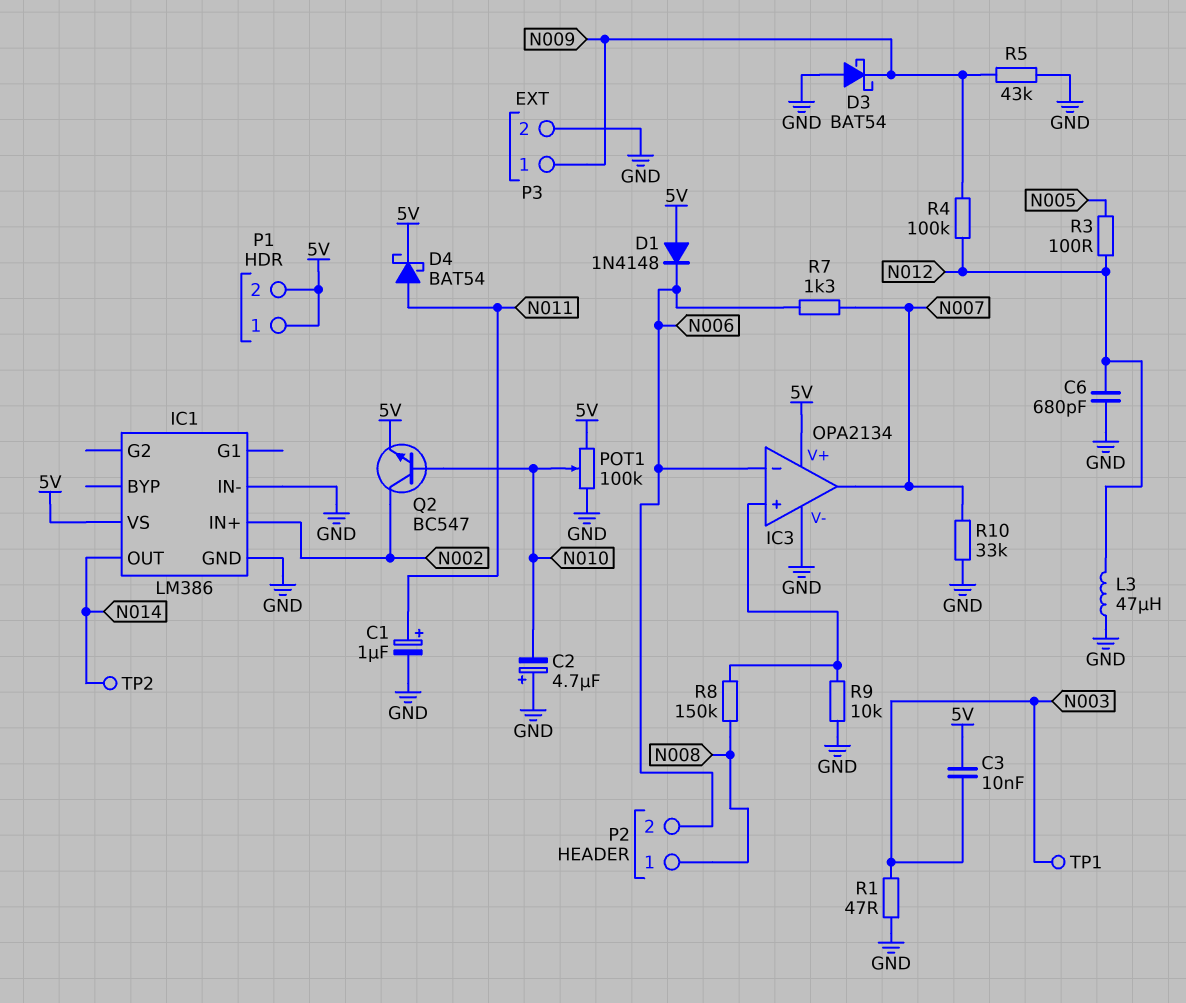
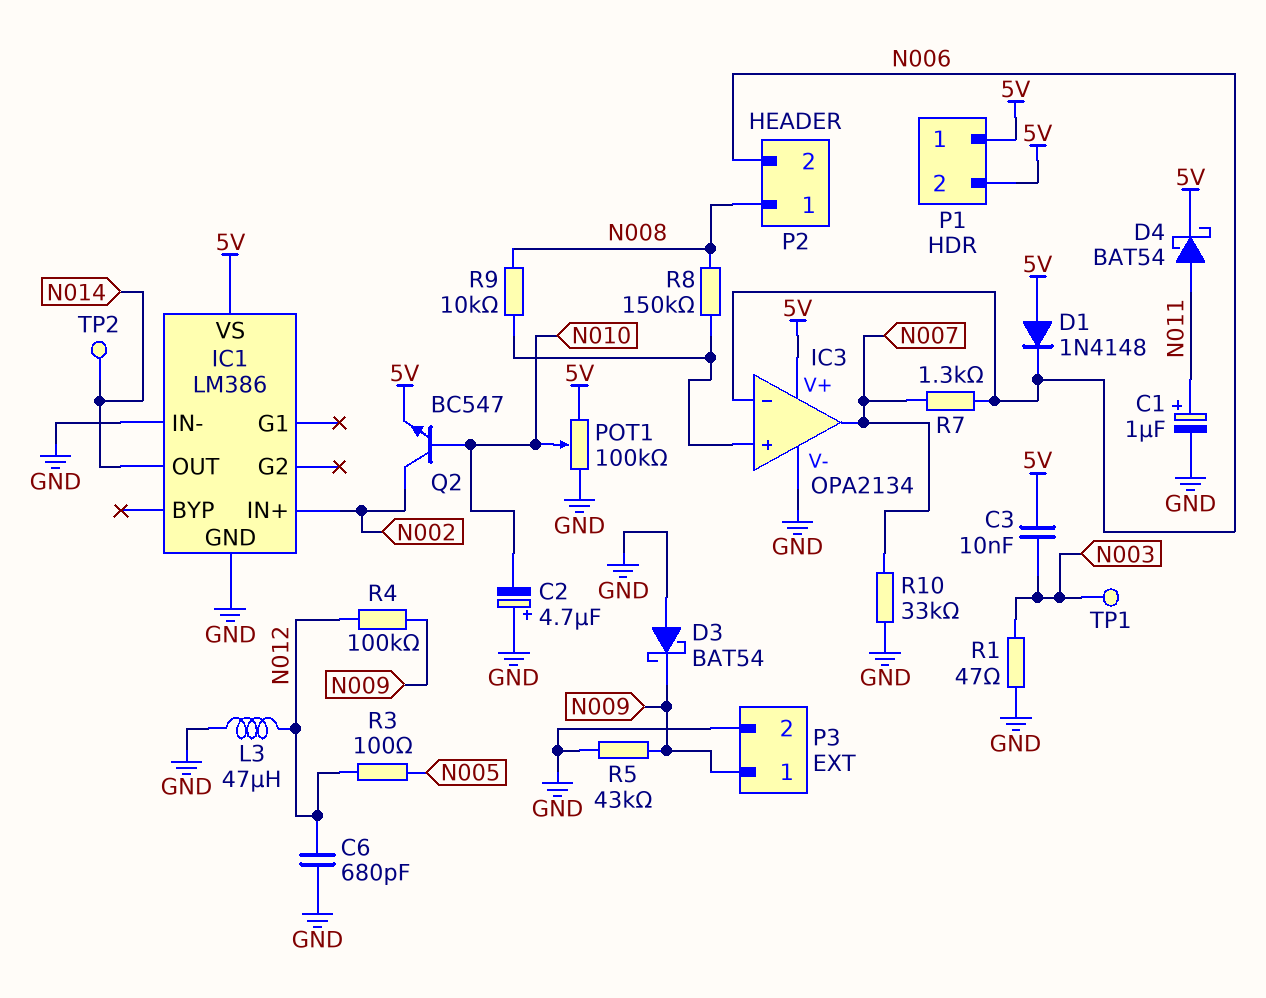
R9: 10k (GND, IC3/in+) -> 10k (IC3/in+, N008)

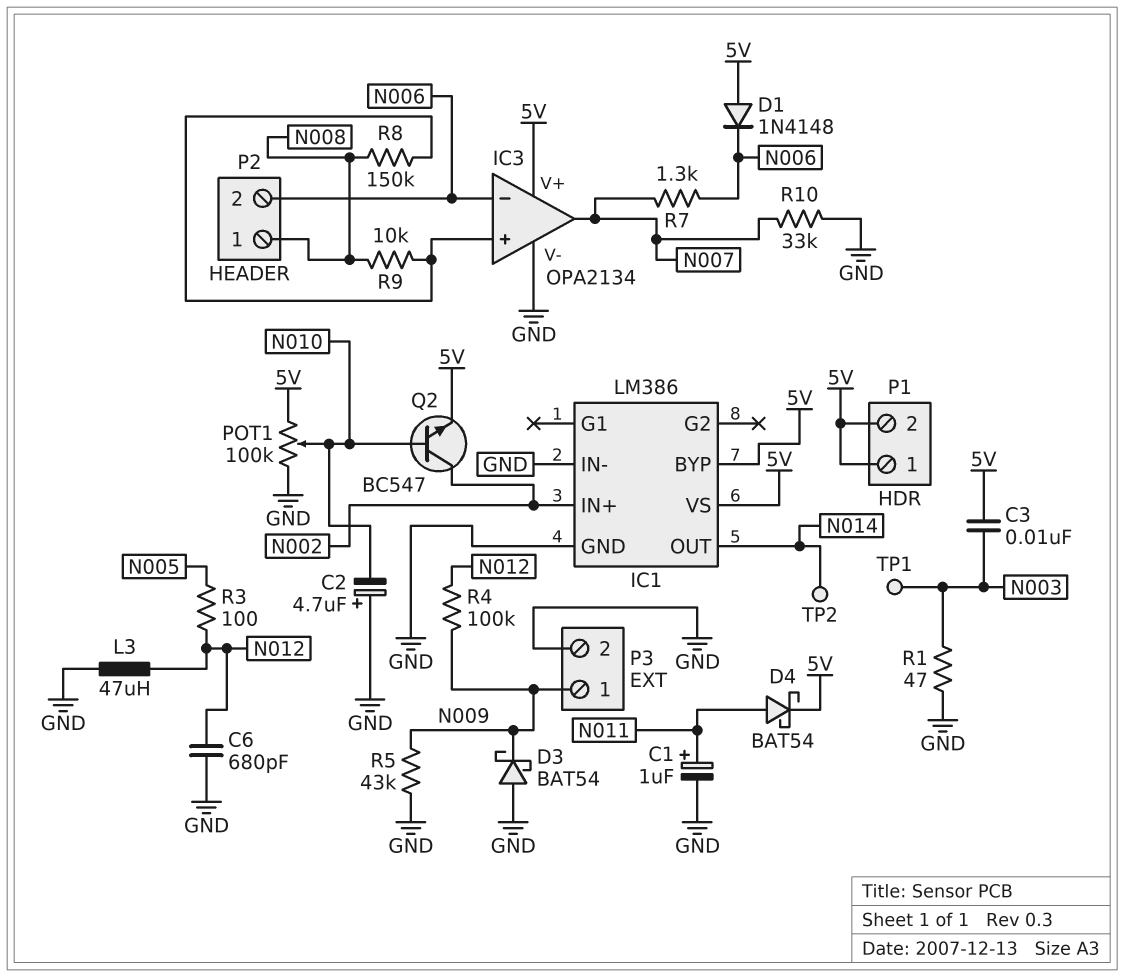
IC1 pin BYP: none -> 5V

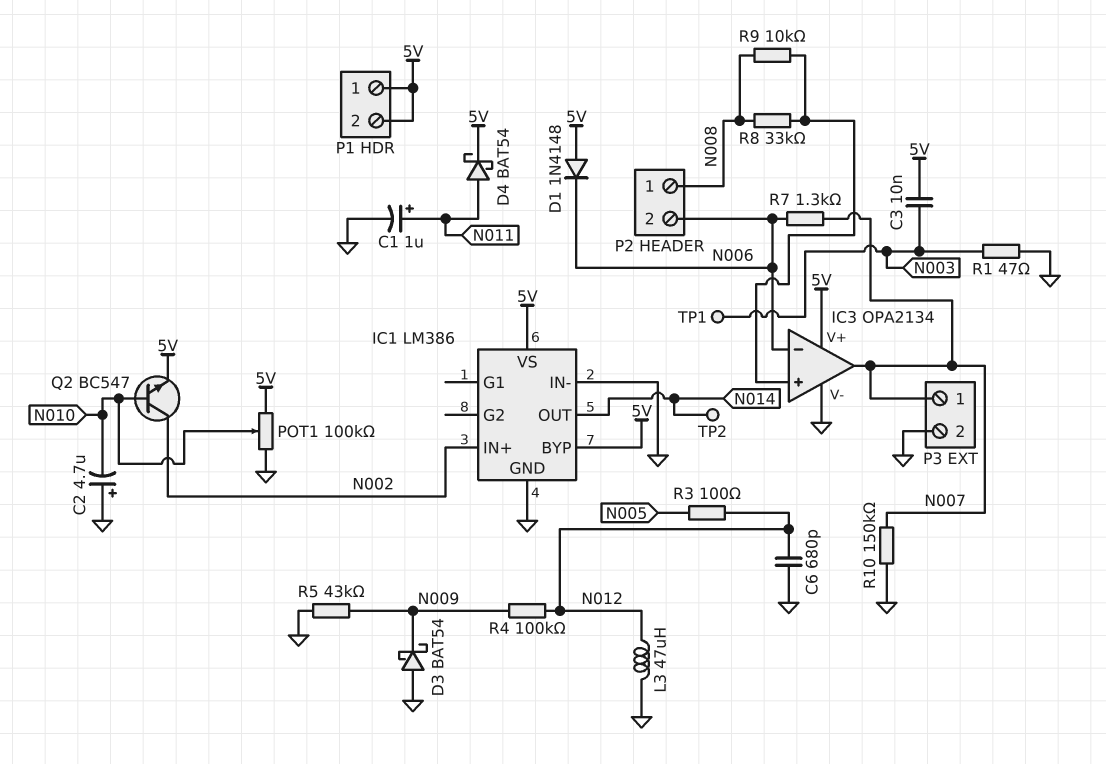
P3 pin 1: N009 -> N007
R8: 150k (IC3/in+, N008) -> 33k (IC3/in+, N008)
R10: 33k (GND, N007) -> 150k (GND, N007)

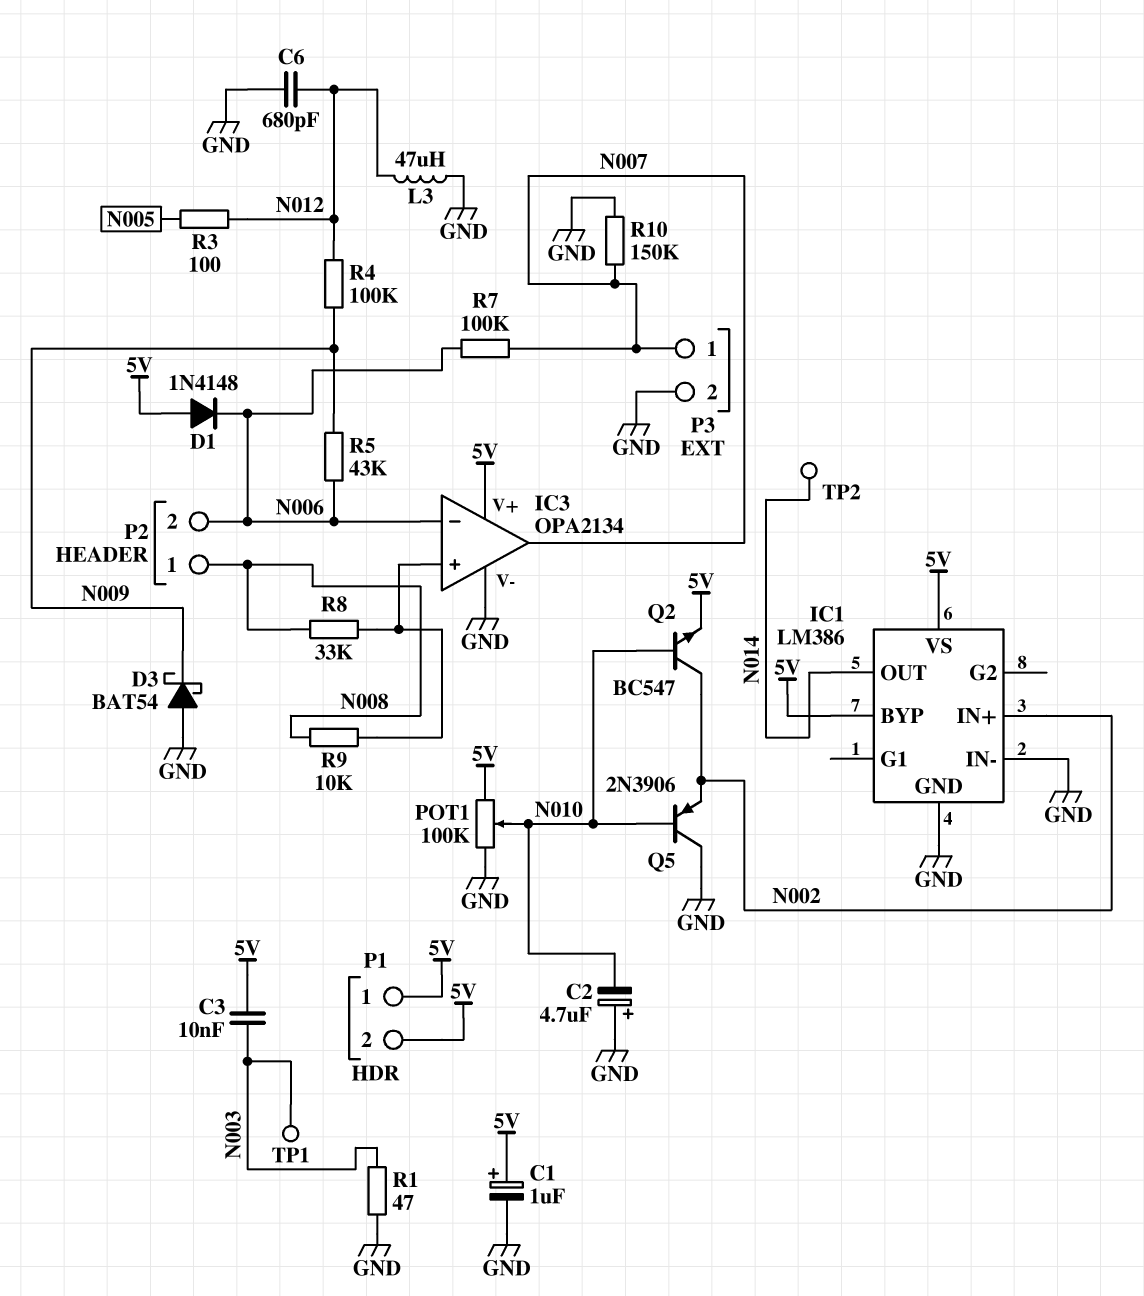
C1: 1uF (plus N011, minus GND) -> 1uF (plus 5V, minus GND)
D4: schottky BAT54 (A N011, K 5V) -> none
Q5: none -> PNP 2N3906 (B N010, C GND, E N002)
R5: 43k (GND, N009) -> 43k (N006, N009)
R7: 1.3k (N006, N007) -> 100k (N006, N007)

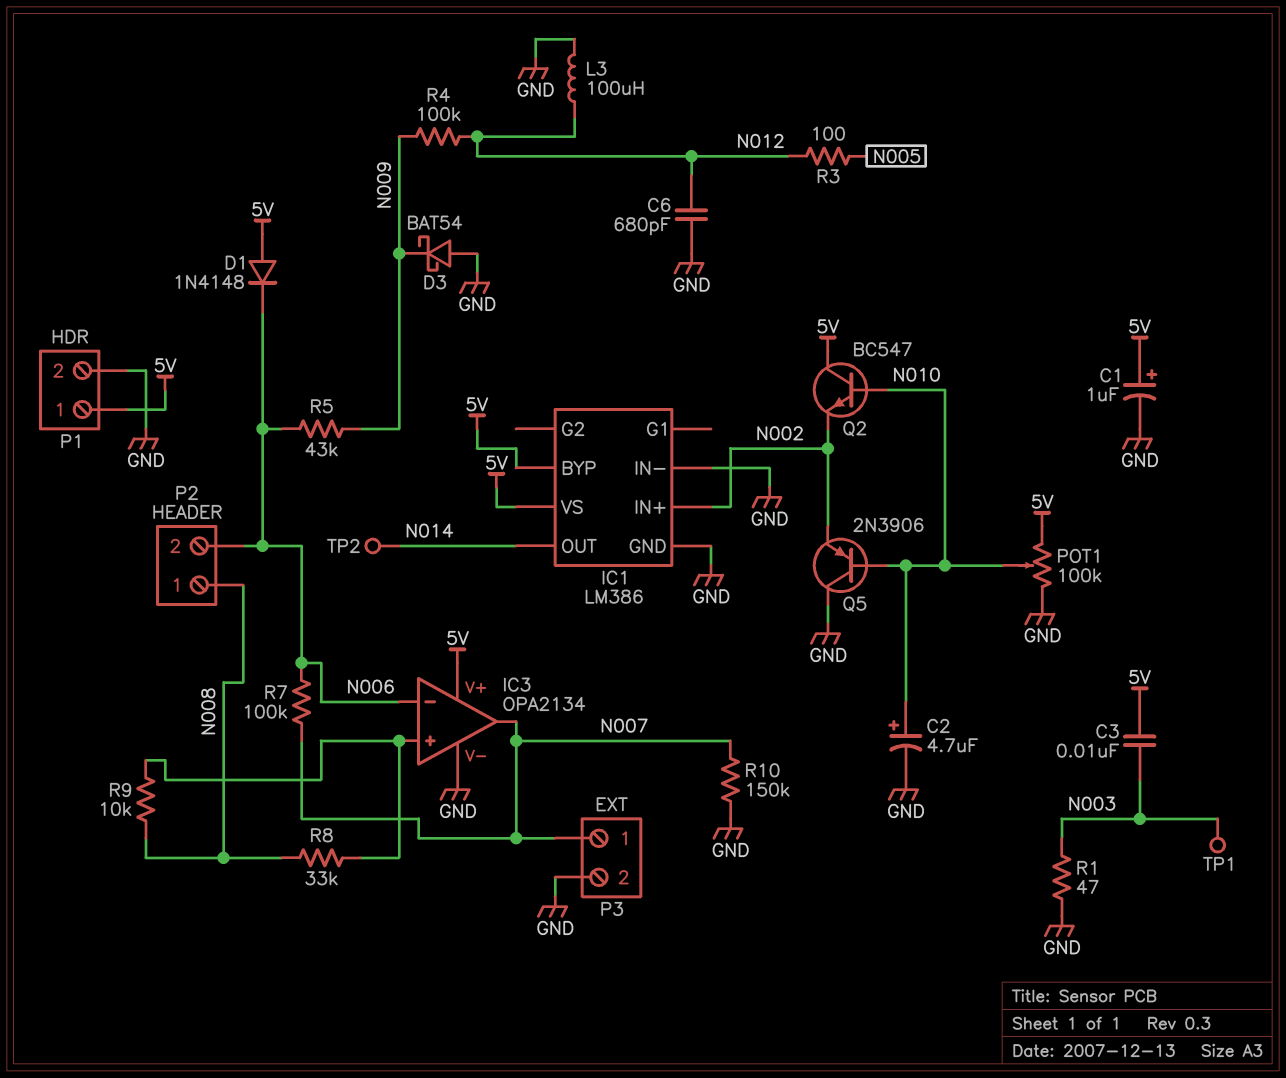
C2: 4.7uF (plus GND, minus N010) -> 4.7uF (plus N010, minus GND)
L3: 47uH (GND, N012) -> 100uH (GND, N012)
P1 pin 2: 5V -> GND
Q2: NPN BC547 (B N010, C N002, E 5V) -> NPN BC547 (B N010, C 5V, E N002)

